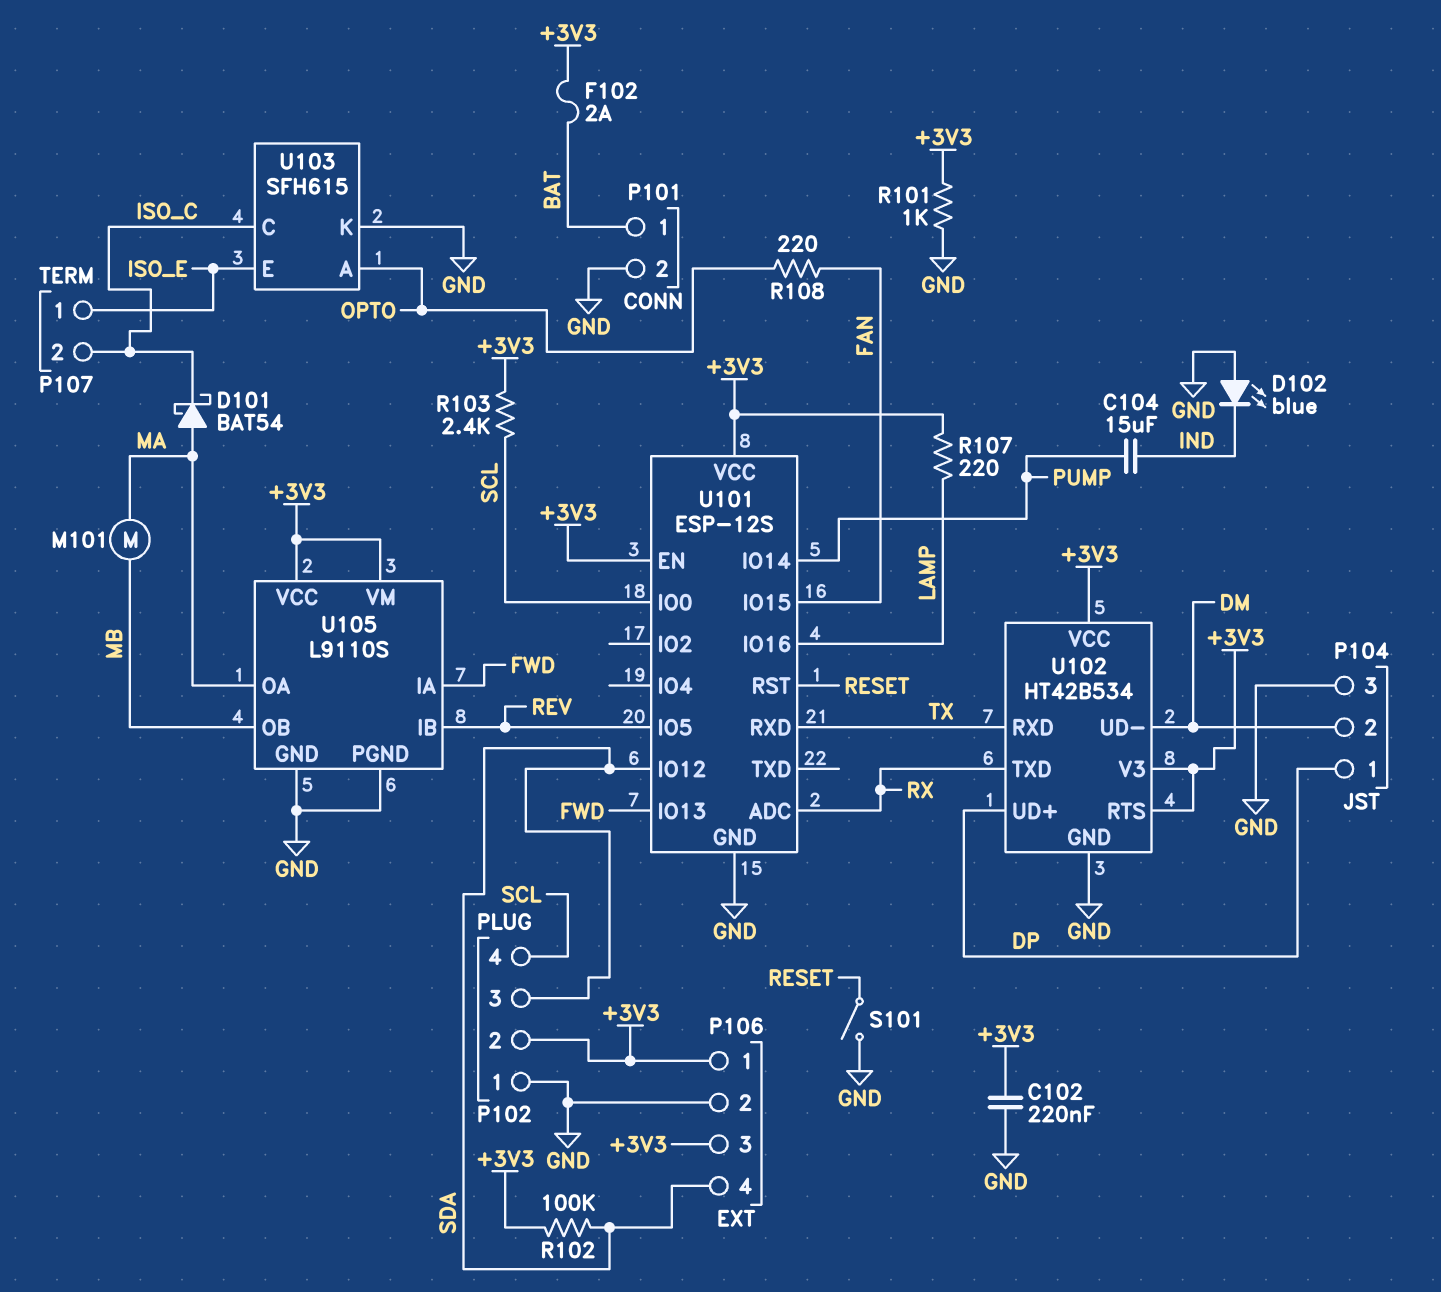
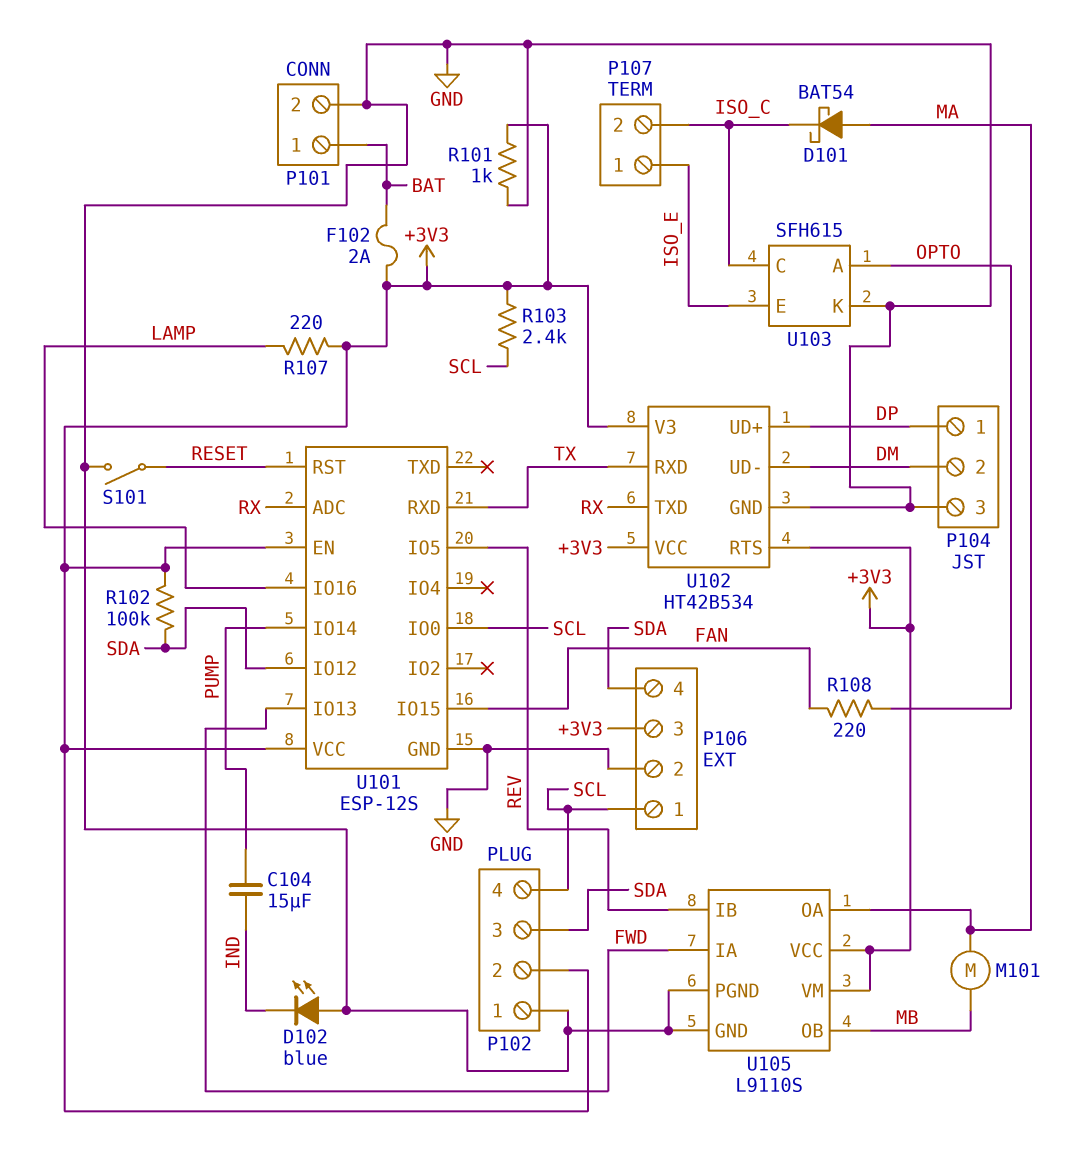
C102: 220nF (+3V3, GND) -> none
P106 pin 1: +3V3 -> SCL

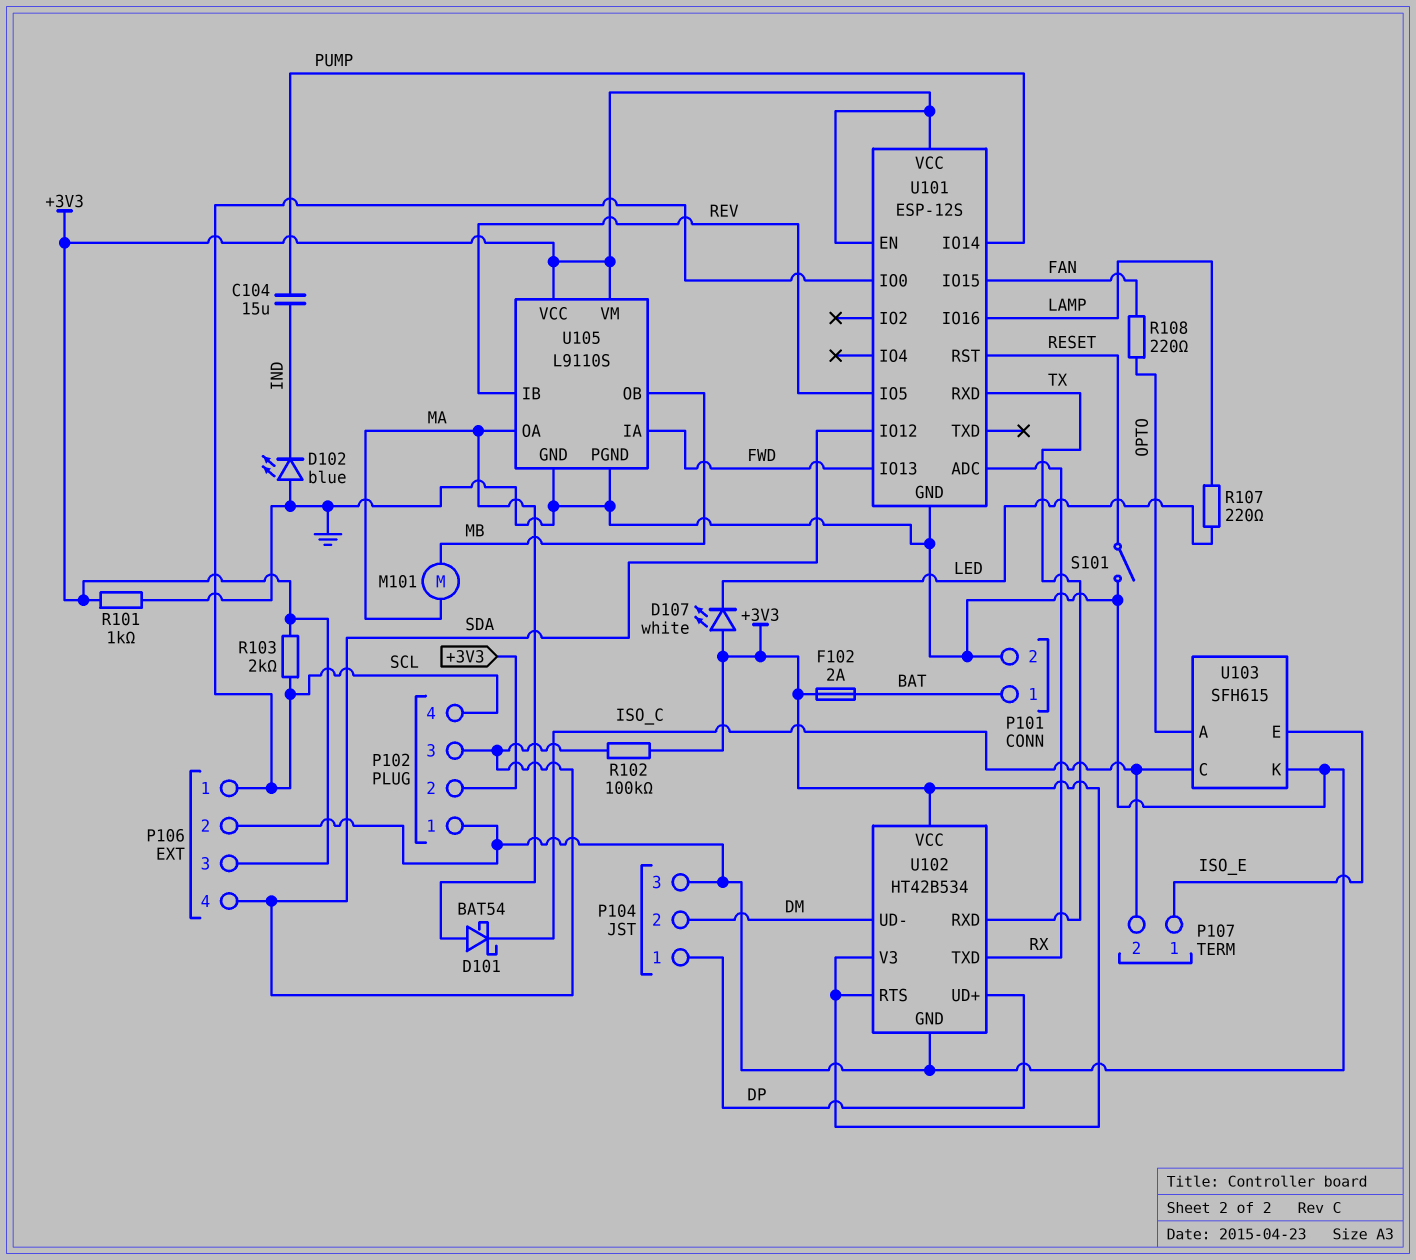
D107: none -> LED white (A +3V3, K LED)
R103: 2.4k (+3V3, SCL) -> 2k (+3V3, SCL)
R107: 220 (+3V3, LAMP) -> 220 (LAMP, LED)

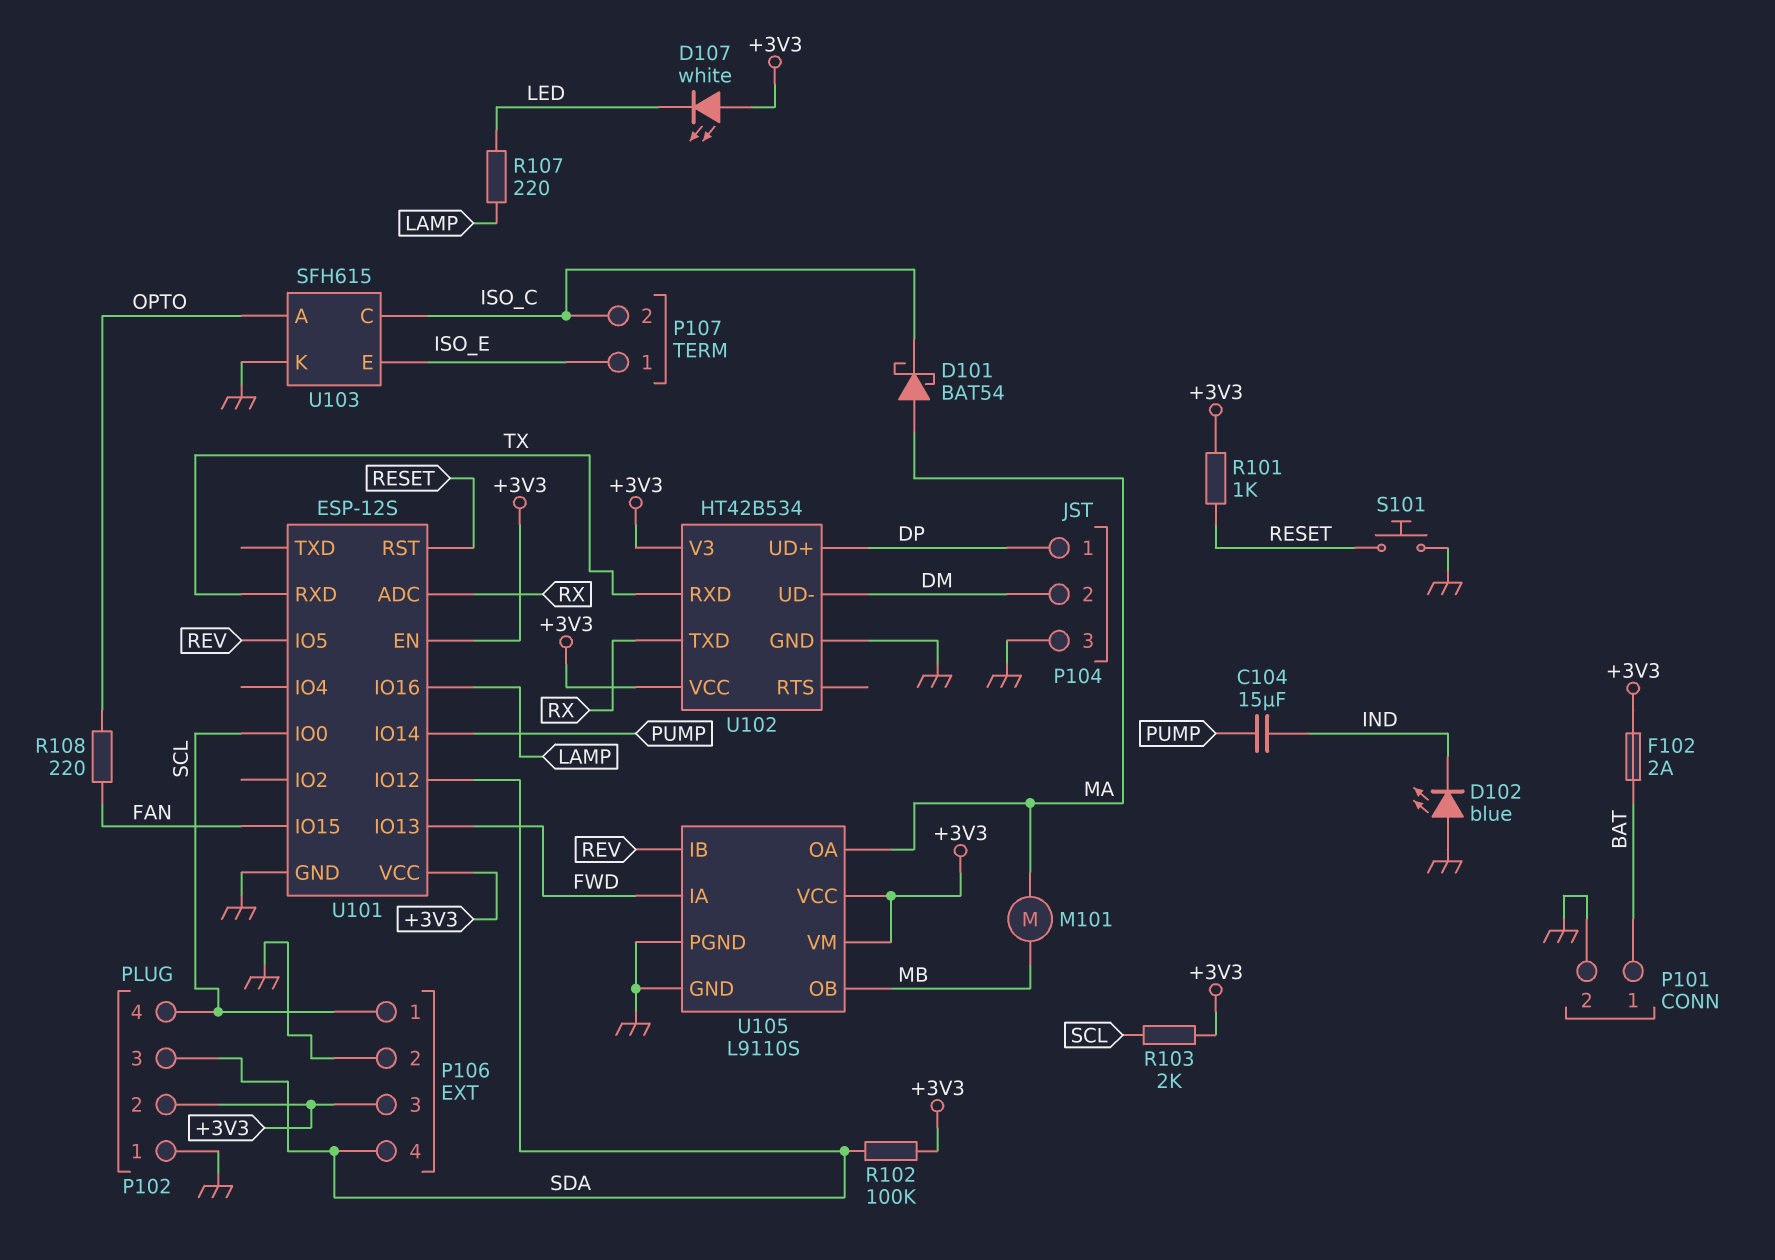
R101: 1k (+3V3, GND) -> 1k (+3V3, RESET)
S101: switch (GND, RESET) -> button (GND, RESET)
U102 pin RTS: +3V3 -> none

